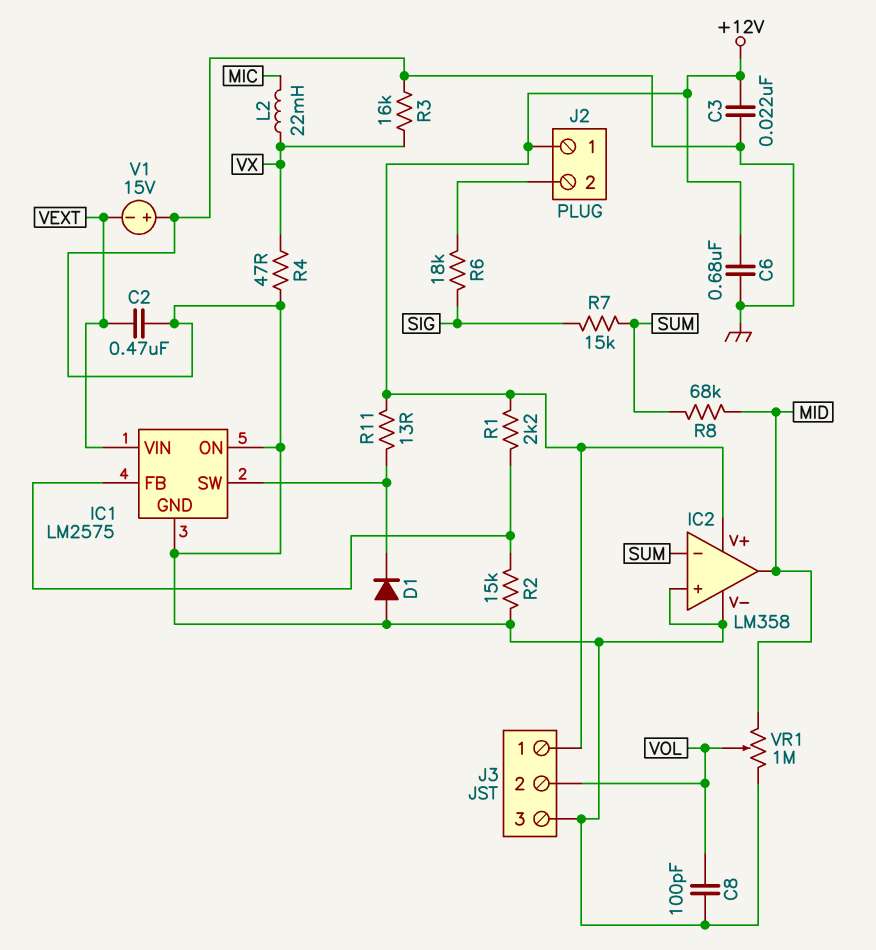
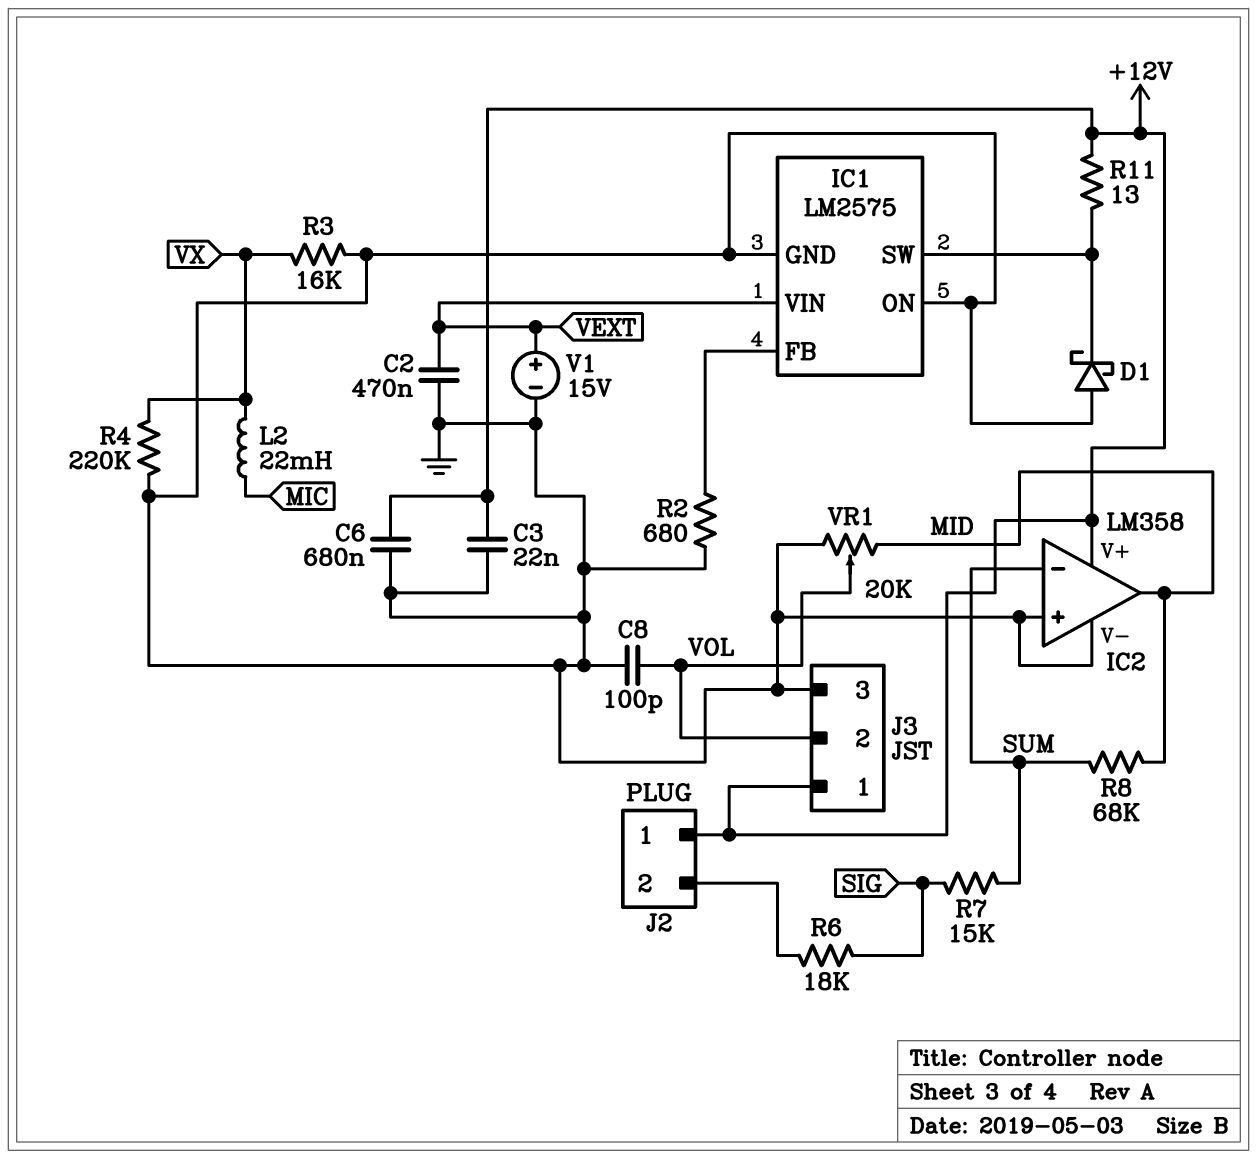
D1: diode (A GND, K IC1/SW) -> schottky (A GND, K IC1/SW)
R1: 2.2k (+12V, IC1/FB) -> none
R2: 15k (GND, IC1/FB) -> 680 (GND, IC1/FB)
R4: 47 (GND, VX) -> 220k (GND, VX)
V1: 15V (plus GND, minus VEXT) -> 15V (plus VEXT, minus GND)
VR1: 1M (GND, MID, wiper VOL) -> 20k (GND, MID, wiper VOL)

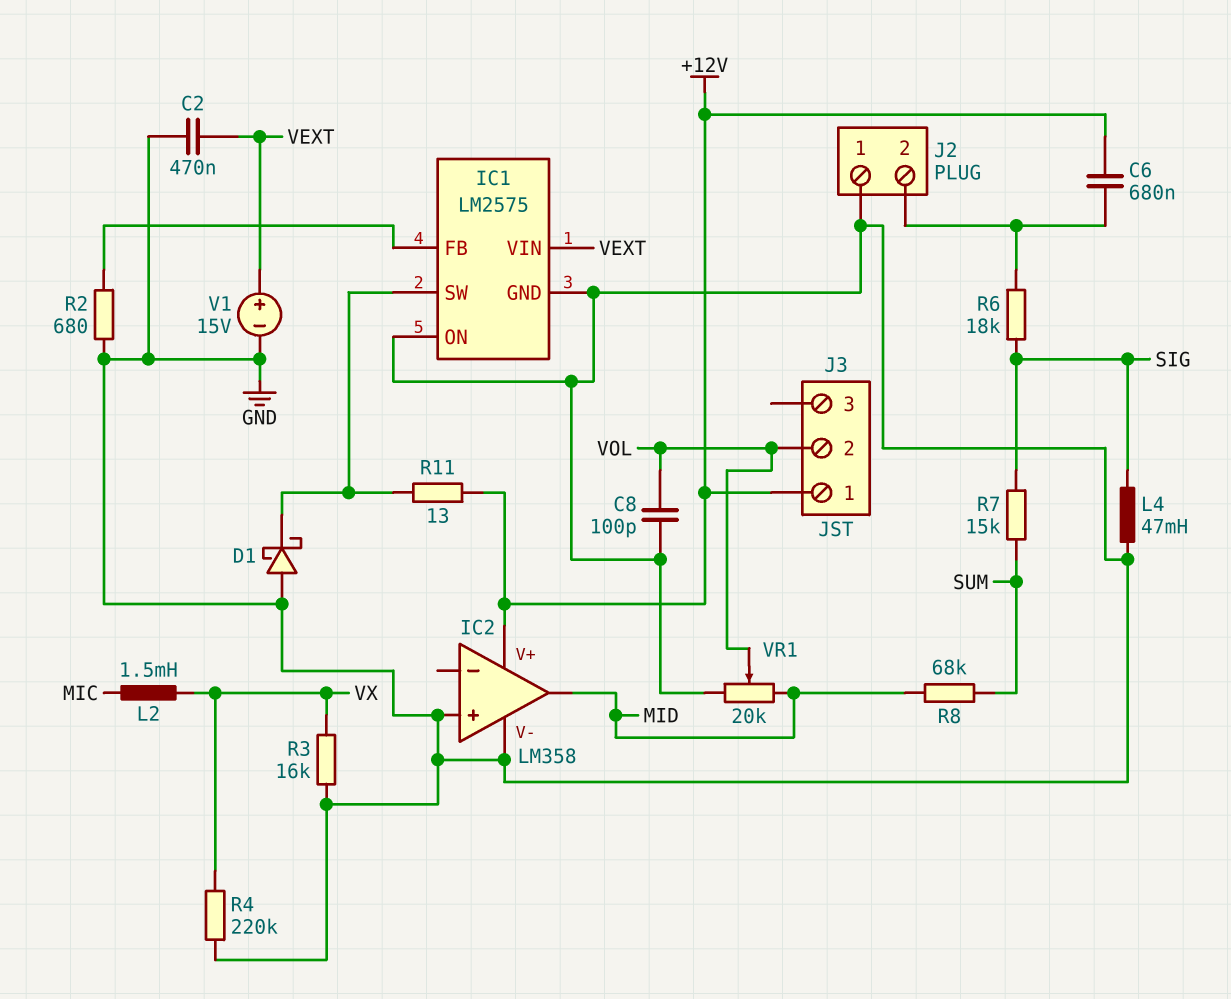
C3: 22nF (+12V, GND) -> none
C6: 680nF (+12V, GND) -> 680nF (+12V, J2/2)
IC2 pin in-: SUM -> none
J2 pin 1: +12V -> GND
J3 pin 3: GND -> none
L2: 22mH (MIC, VX) -> 1.5mH (MIC, VX)
L4: none -> 47mH (GND, SIG)

